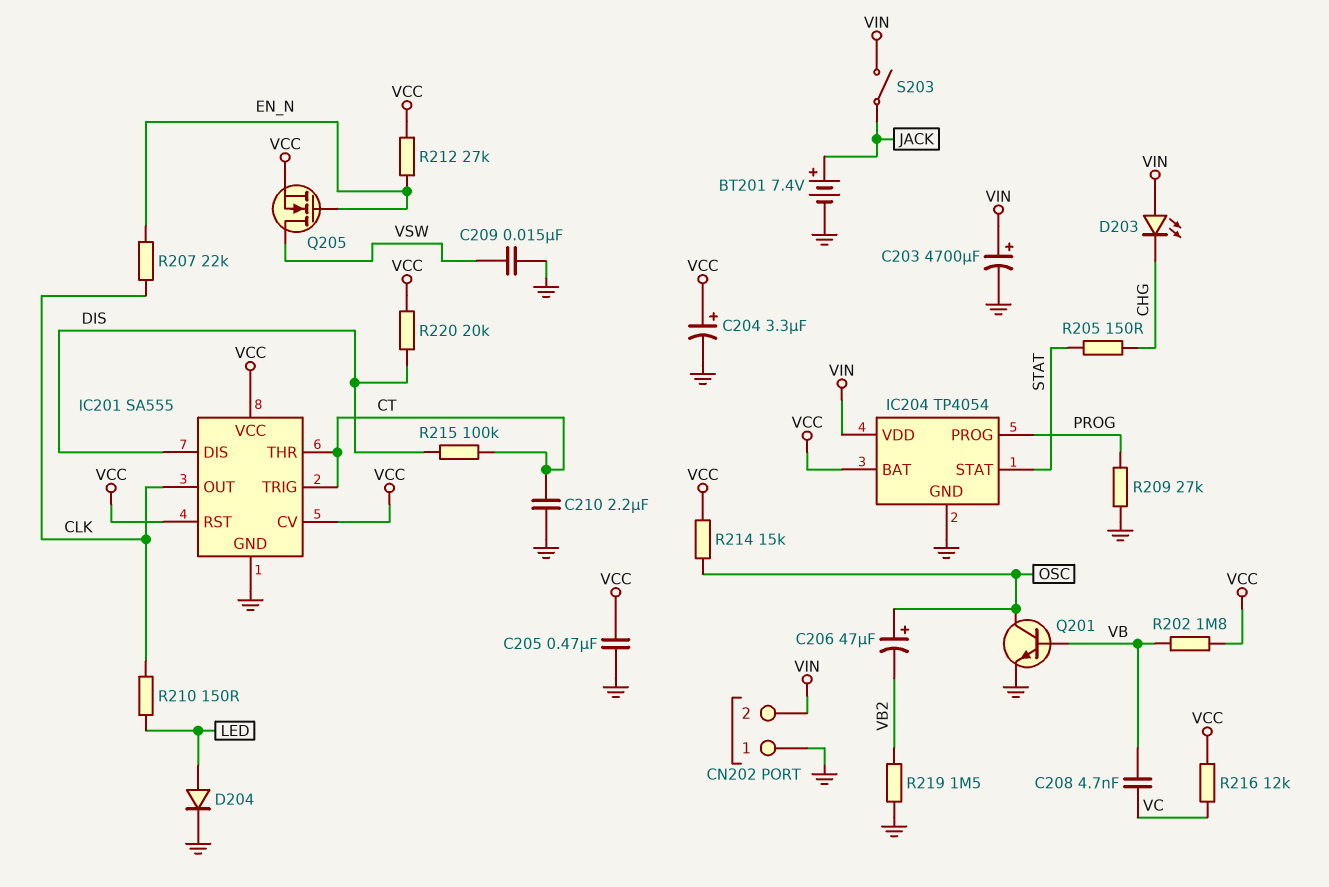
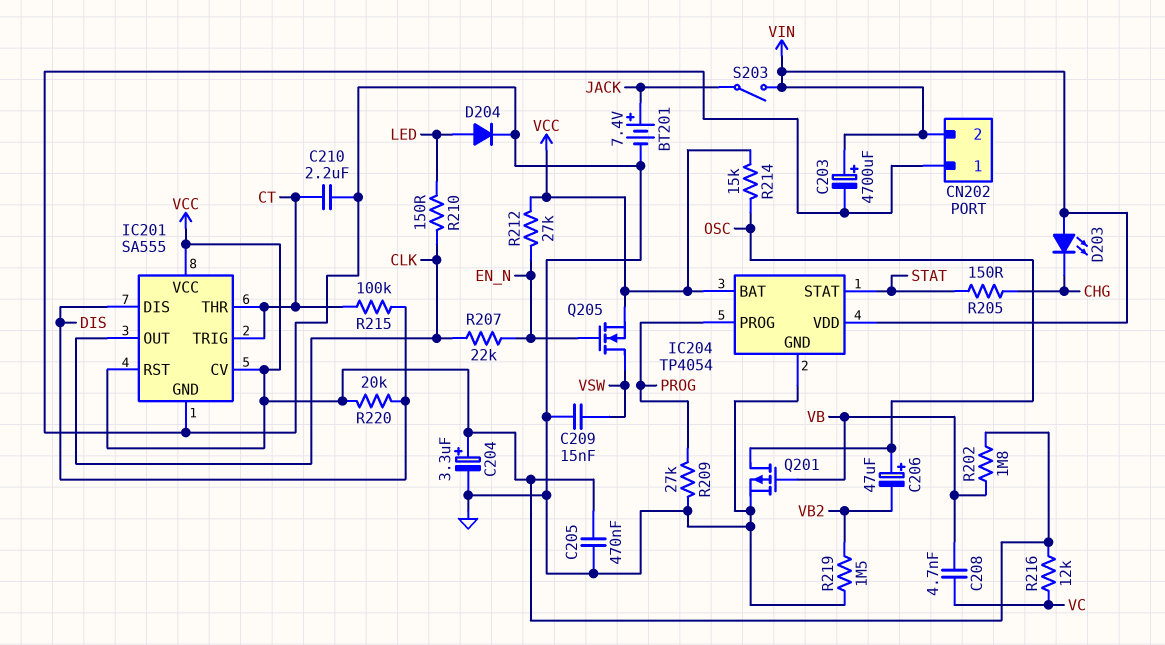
Q201: NPN (B VB, C OSC, E GND) -> PMOS (G VB, D OSC, S GND)

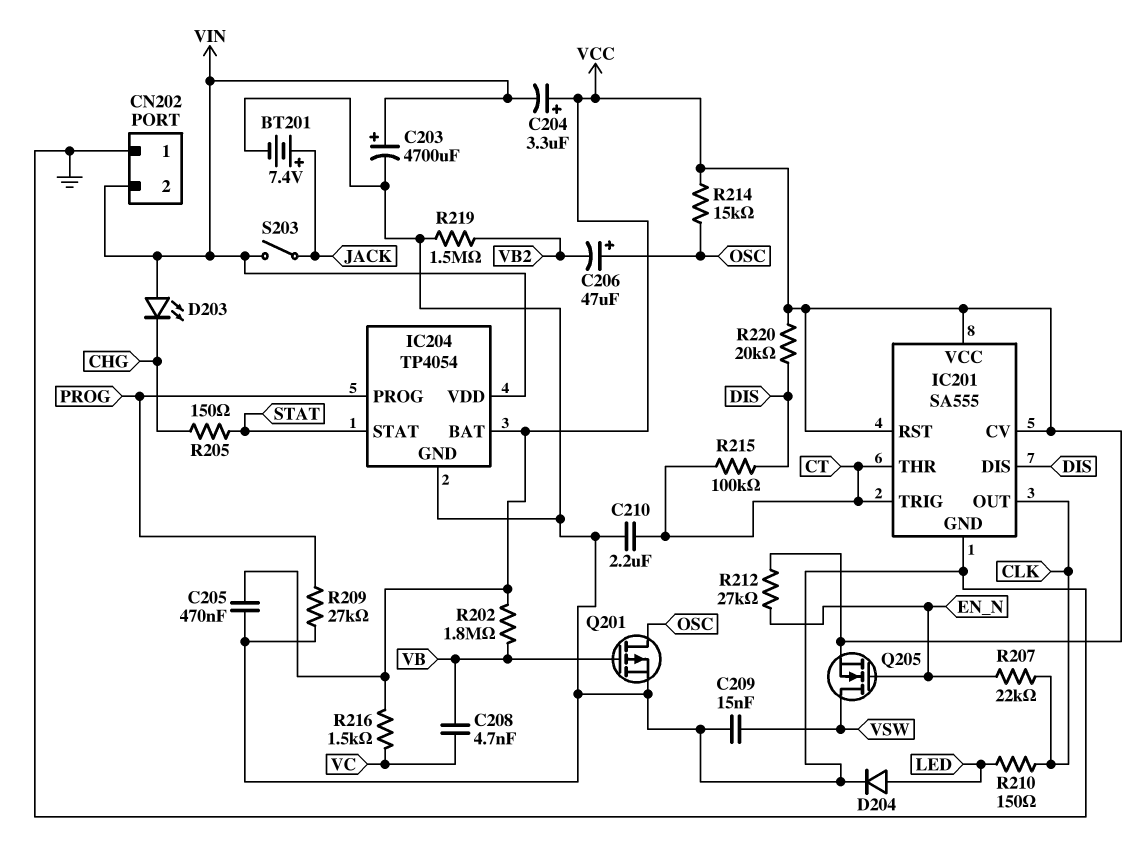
C204: 3.3uF (plus VCC, minus GND) -> 3.3uF (plus VCC, minus VIN)
R216: 12k (VC, VCC) -> 1.5k (VC, VCC)

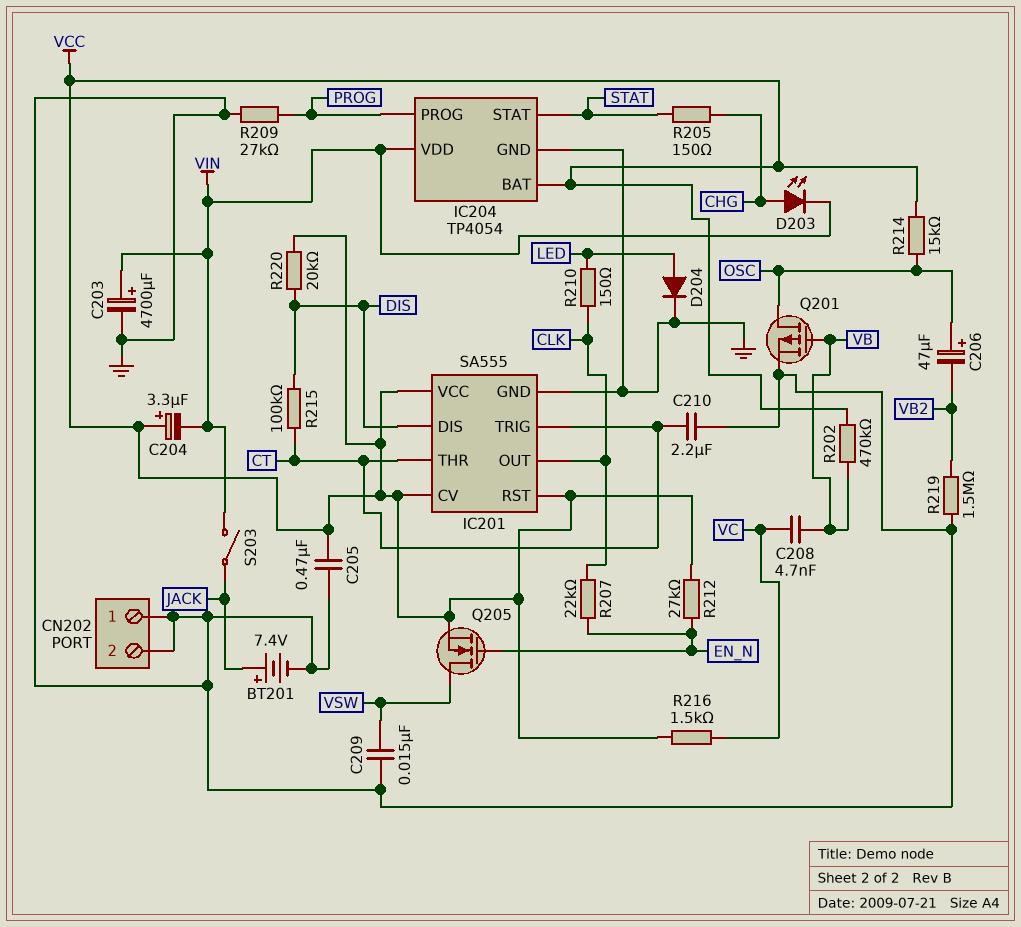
CN202 pin 2: VIN -> GND
D203: LED (A VIN, K CHG) -> LED (A CHG, K VIN)
R202: 1.8M (VB, VCC) -> 470k (VB, VCC)

